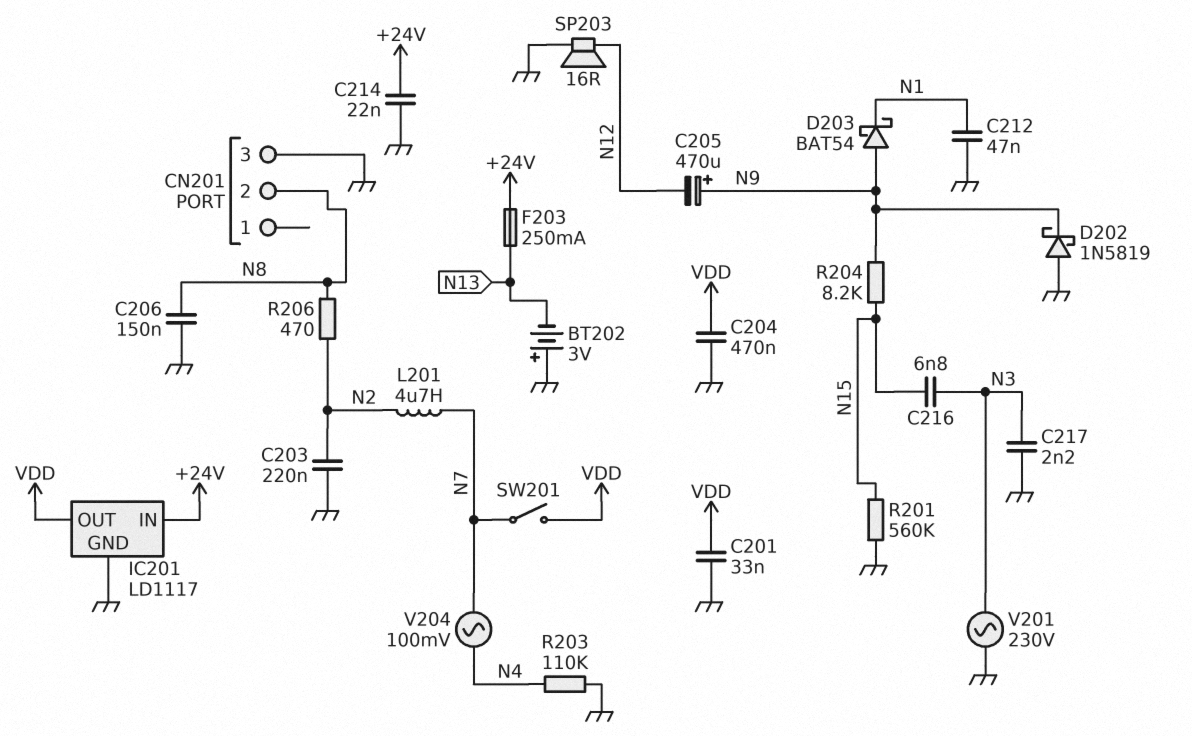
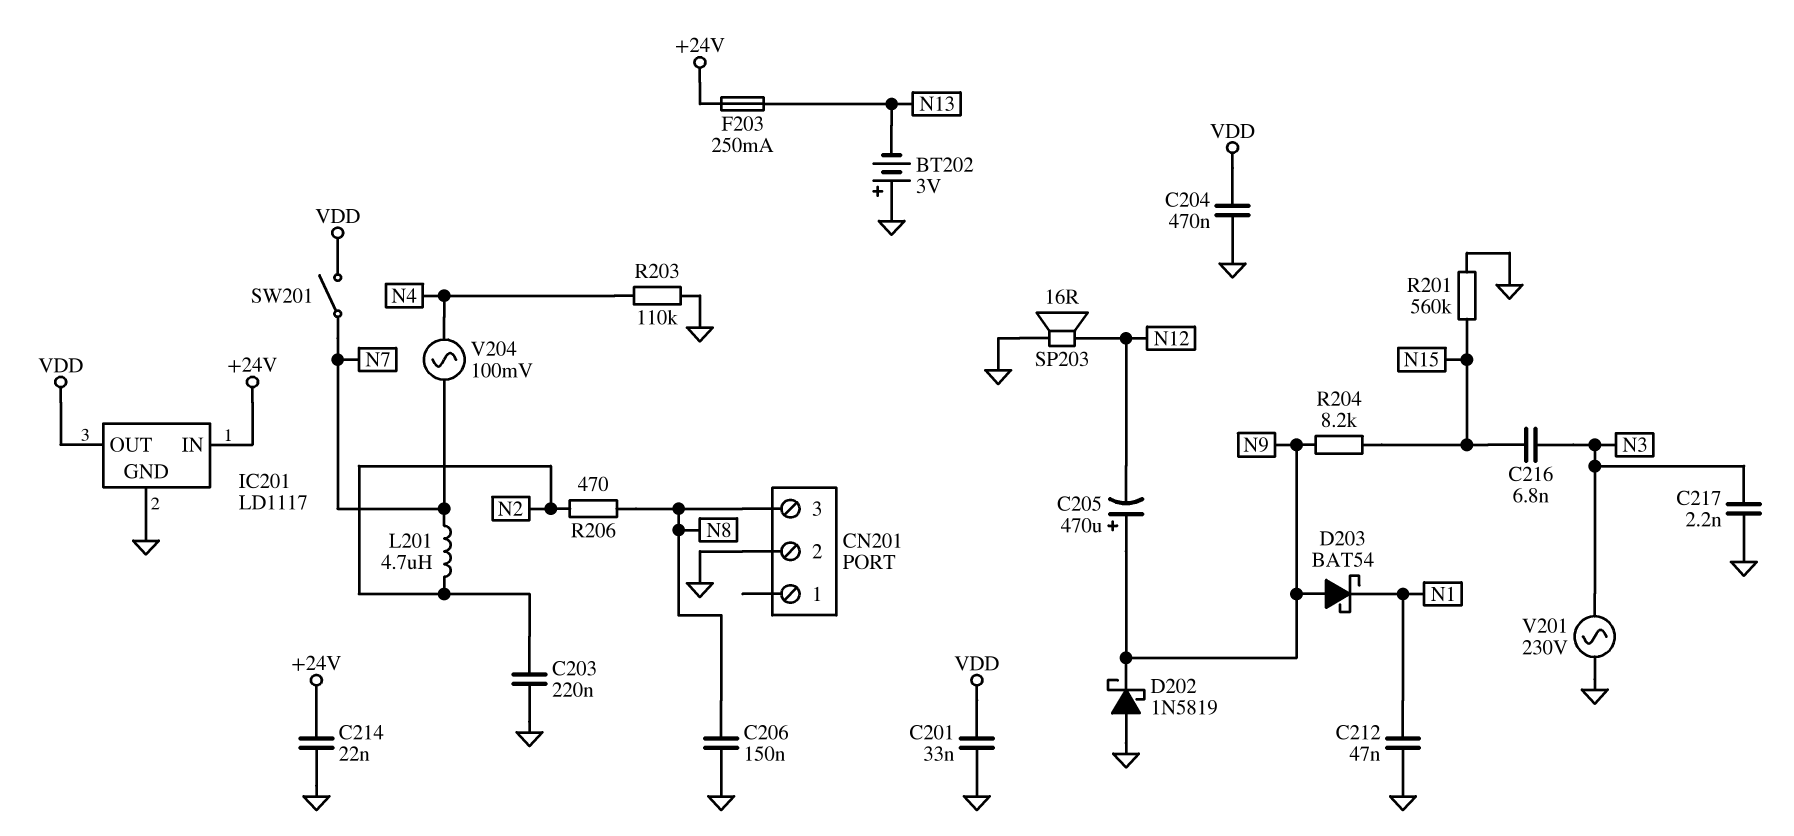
CN201 pin 2: N8 -> GND
CN201 pin 3: GND -> N8

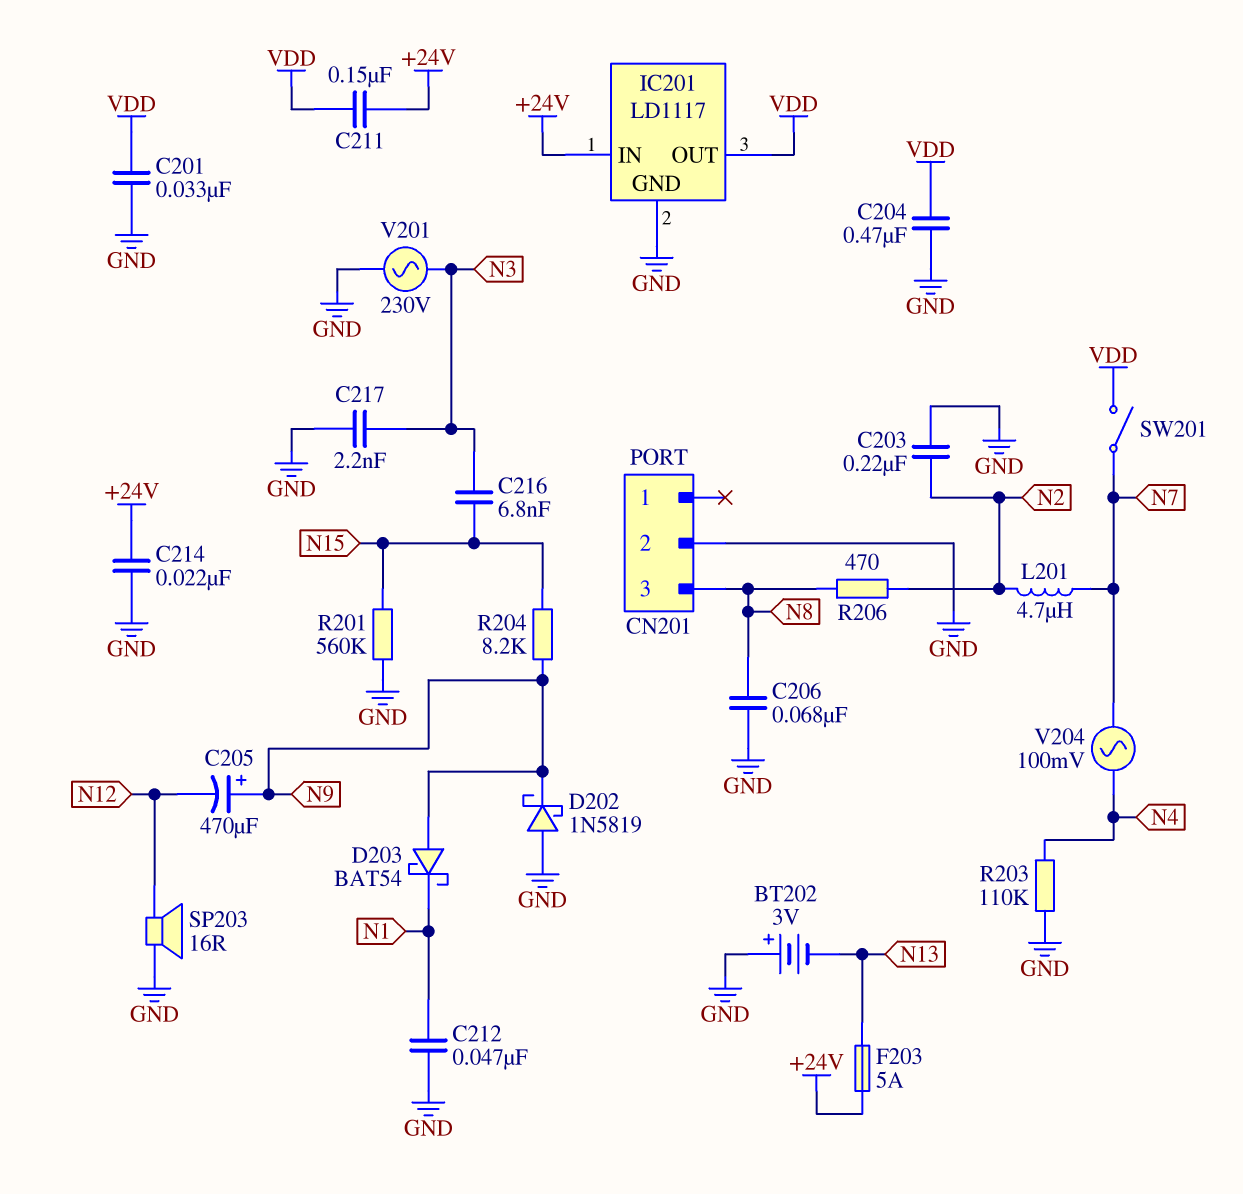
C206: 150nF (GND, N8) -> 68nF (GND, N8)
C211: none -> 150nF (+24V, VDD)
F203: 250mA (+24V, N13) -> 5A (+24V, N13)

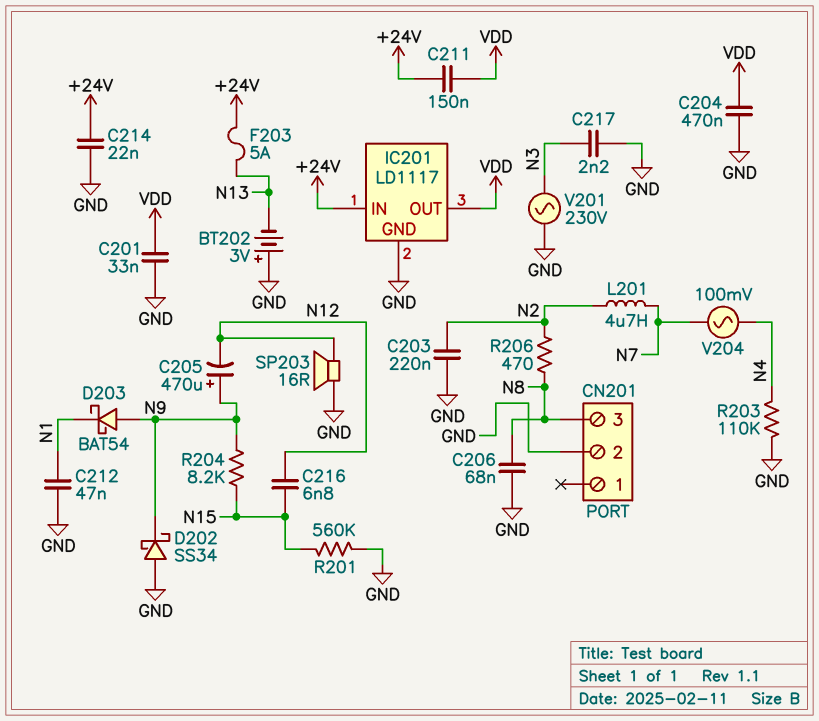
C216: 6.8nF (N3, N15) -> 6.8nF (N12, N15)
D202: schottky 1N5819 (A GND, K N9) -> schottky SS34 (A GND, K N9)
SW201: switch (N7, VDD) -> none

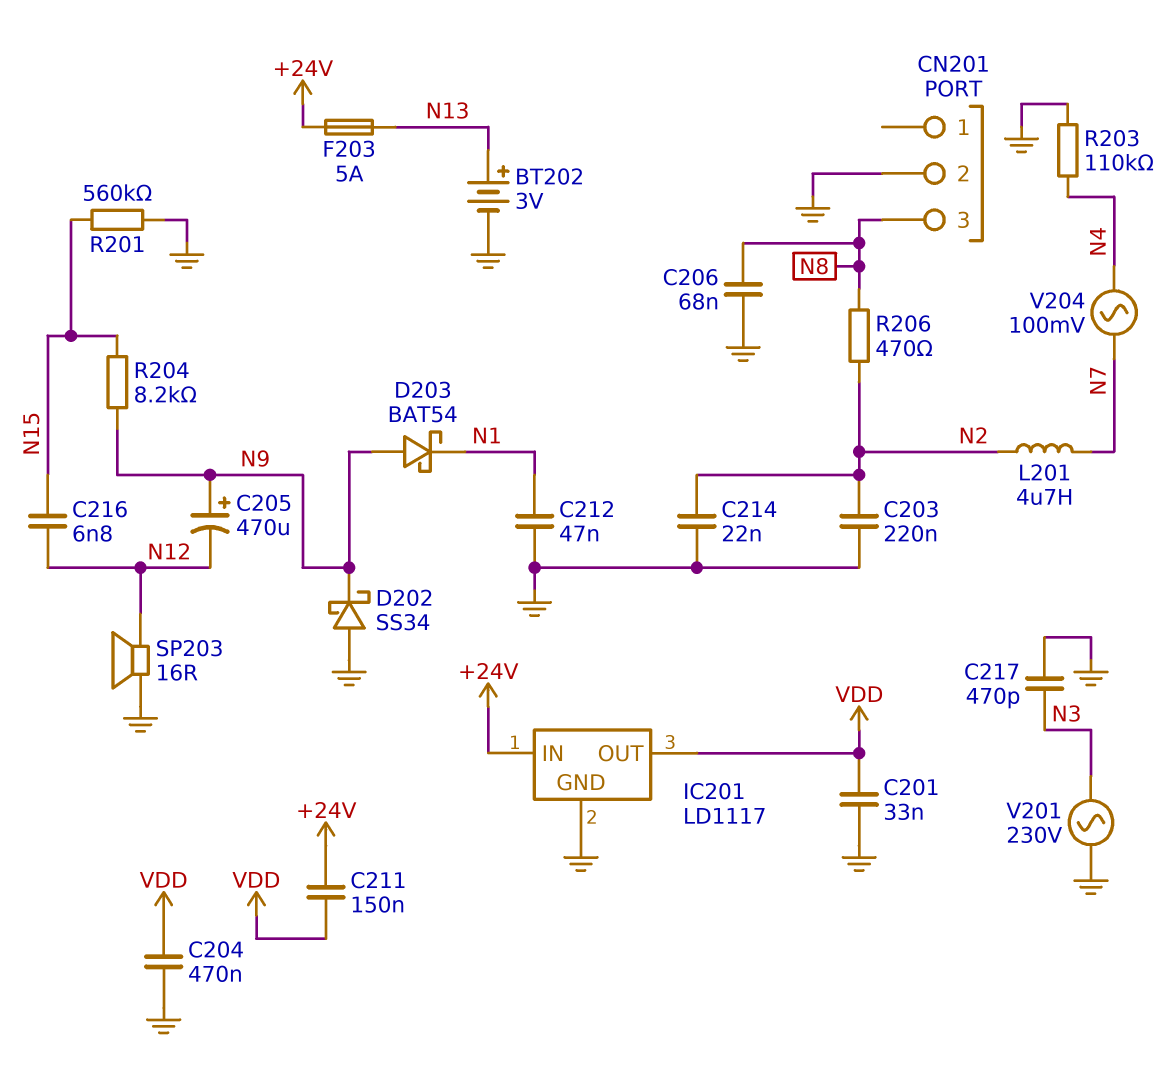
BT202: 3V (plus GND, minus N13) -> 3V (plus N13, minus GND)
C214: 22nF (+24V, GND) -> 22nF (GND, N2)
C217: 2.2nF (GND, N3) -> 470pF (GND, N3)

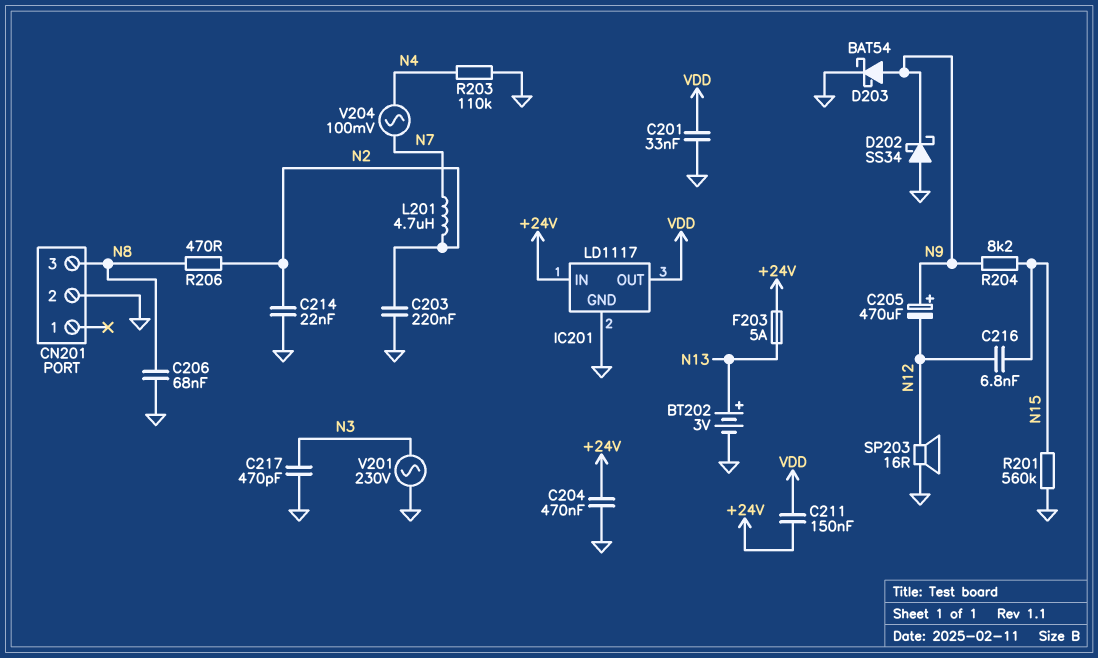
C204: 470nF (GND, VDD) -> 470nF (+24V, GND)
C212: 47nF (GND, N1) -> none
D203: schottky BAT54 (A N9, K N1) -> schottky BAT54 (A N9, K GND)

